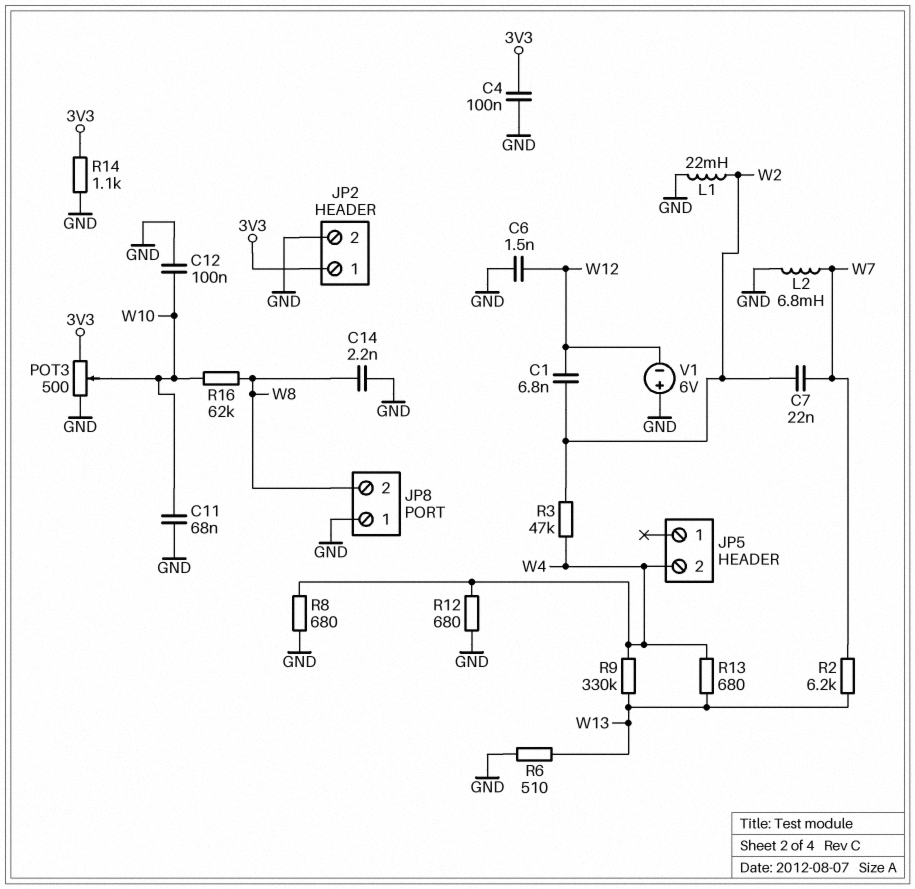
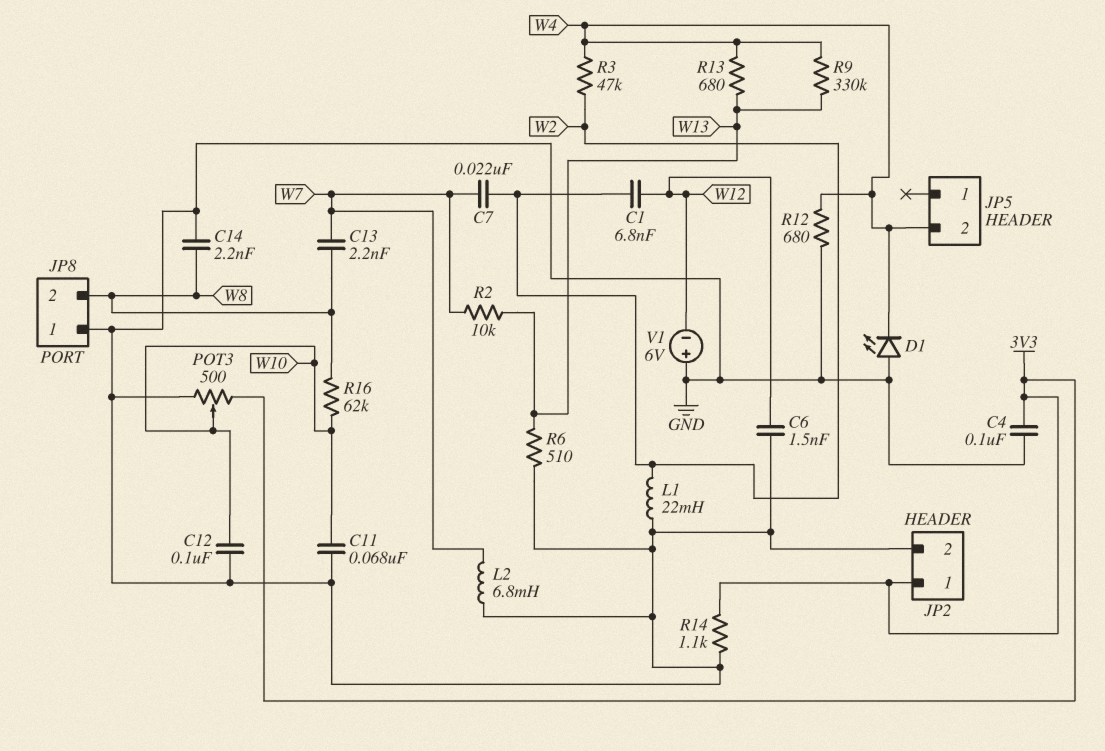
C13: none -> 2.2nF (W7, W8)
D1: none -> LED (A GND, K W4)
R2: 6.2k (W7, W13) -> 10k (W7, W13)
R8: 680 (GND, W4) -> none

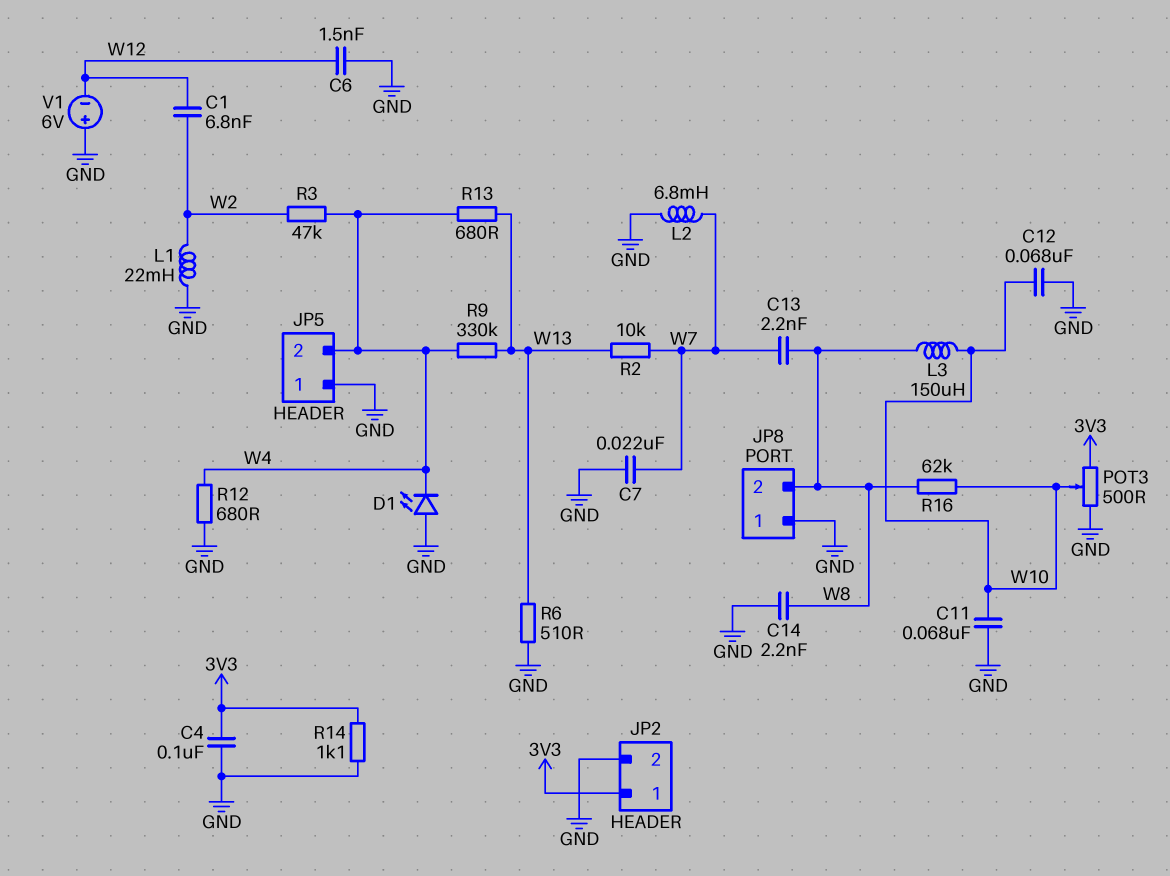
C7: 22nF (W2, W7) -> 22nF (GND, W7)
C12: 100nF (GND, W10) -> 68nF (GND, W10)
JP5 pin 1: none -> GND
L3: none -> 150uH (W8, W10)

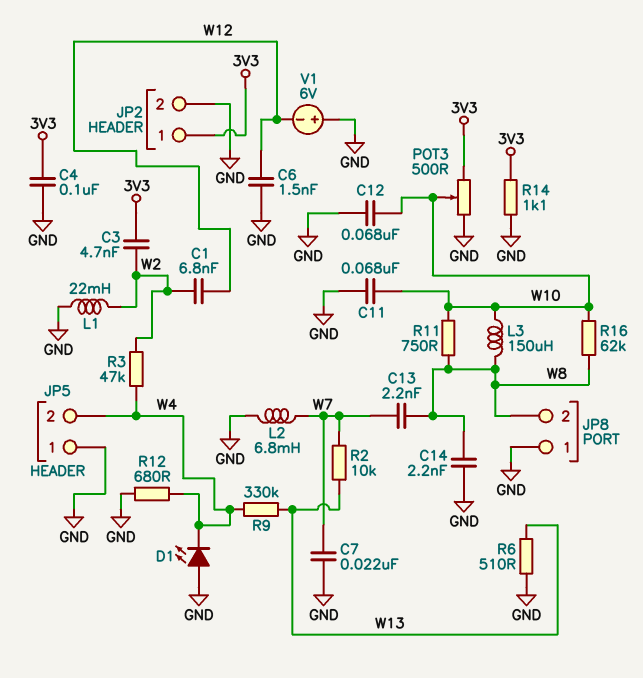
C3: none -> 4.7nF (3V3, W2)
R11: none -> 750 (W8, W10)
R13: 680 (W4, W13) -> none

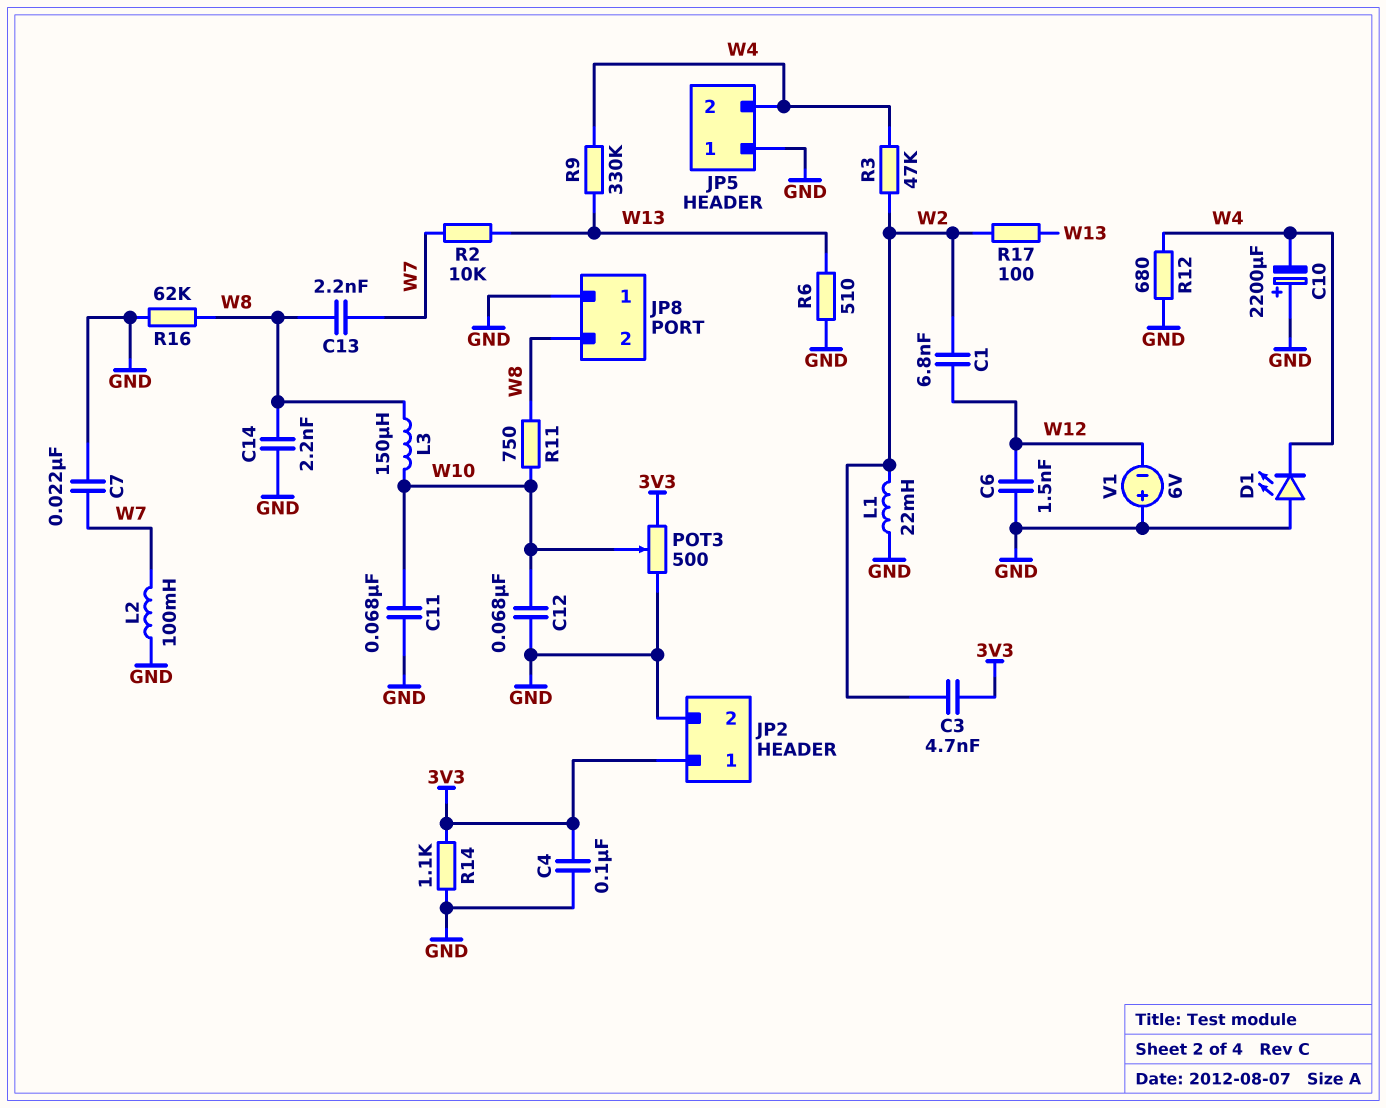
C10: none -> 2200uF (plus GND, minus W4)
L2: 6.8mH (GND, W7) -> 100mH (GND, W7)
R16: 62k (W8, W10) -> 62k (GND, W8)
R17: none -> 100 (W2, W13)

